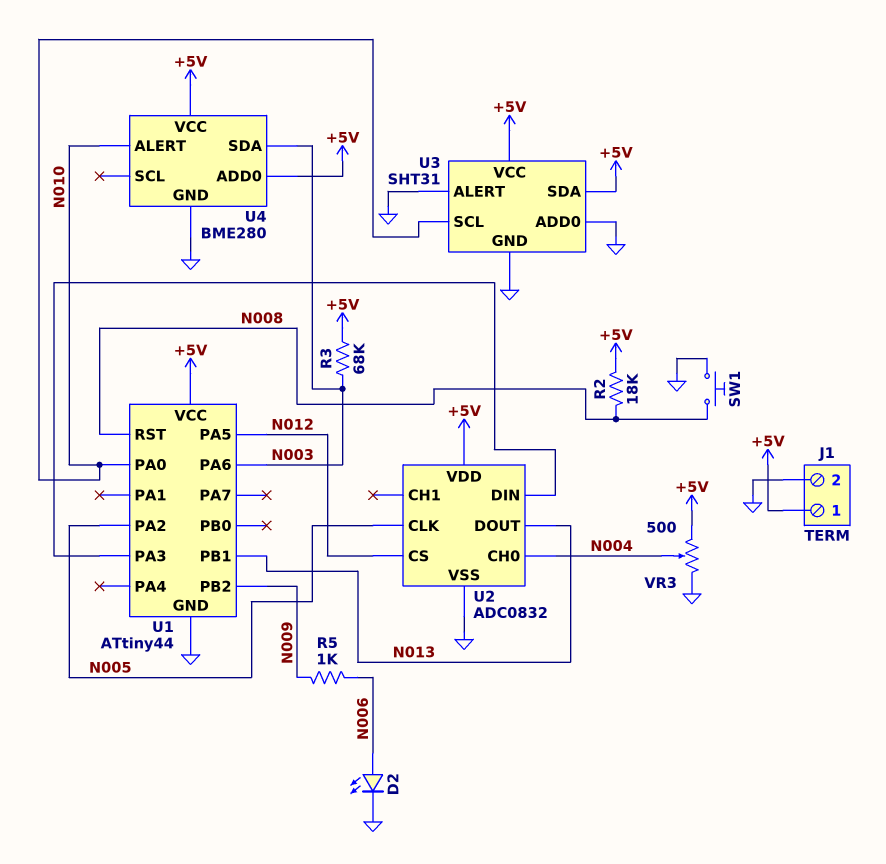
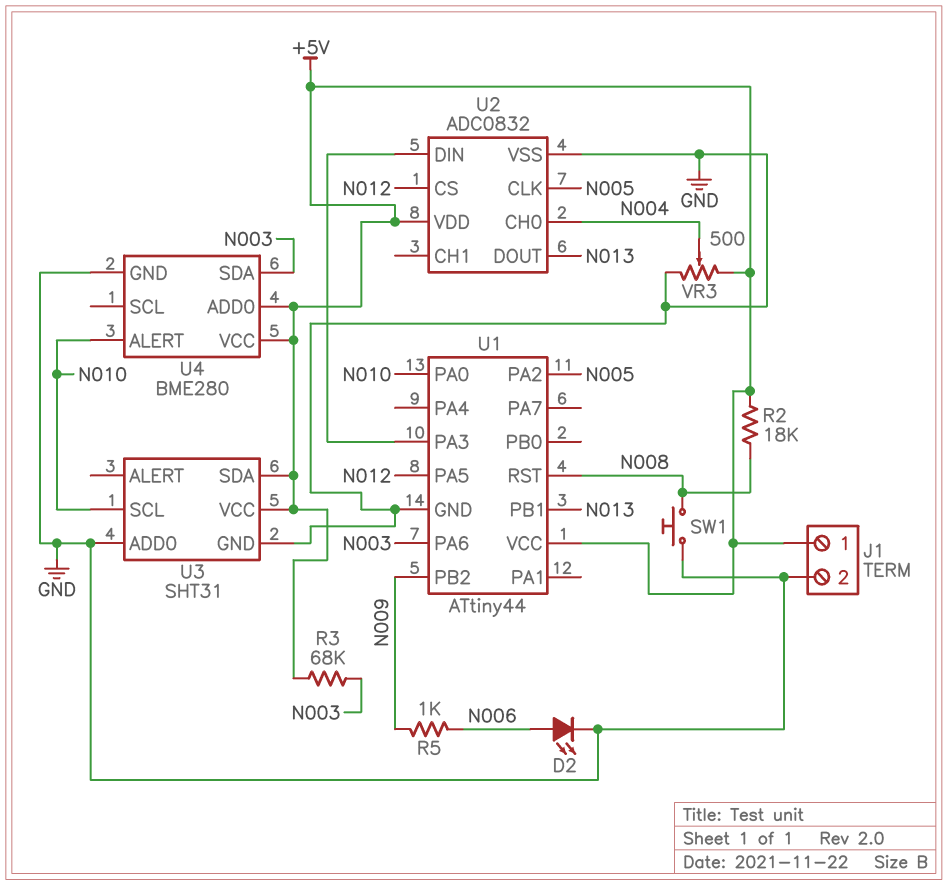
U3 pin ALERT: GND -> none

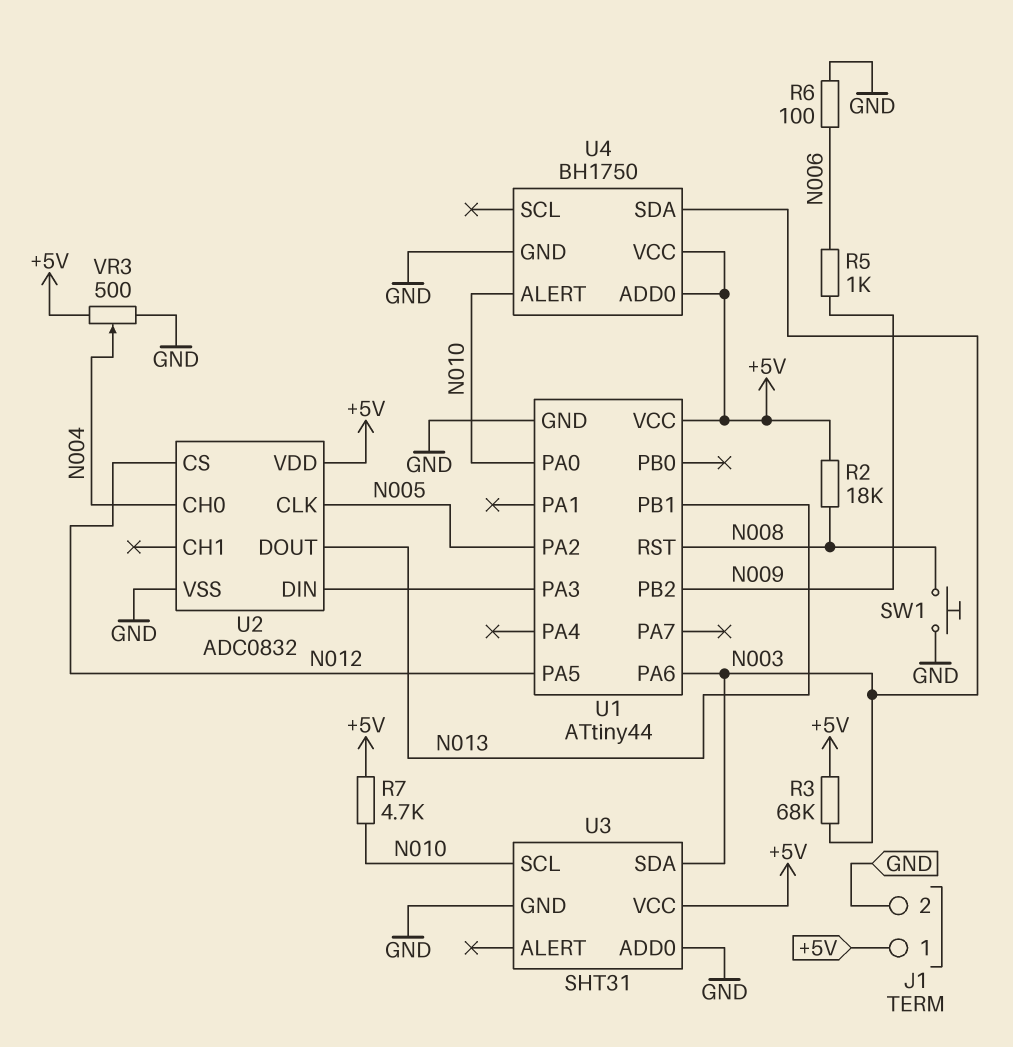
D2: LED (A N006, K GND) -> none
R6: none -> 100 (GND, N006)
R7: none -> 4.7k (+5V, N010)
U3 pin SDA: +5V -> N003
U4: BME280 -> BH1750

